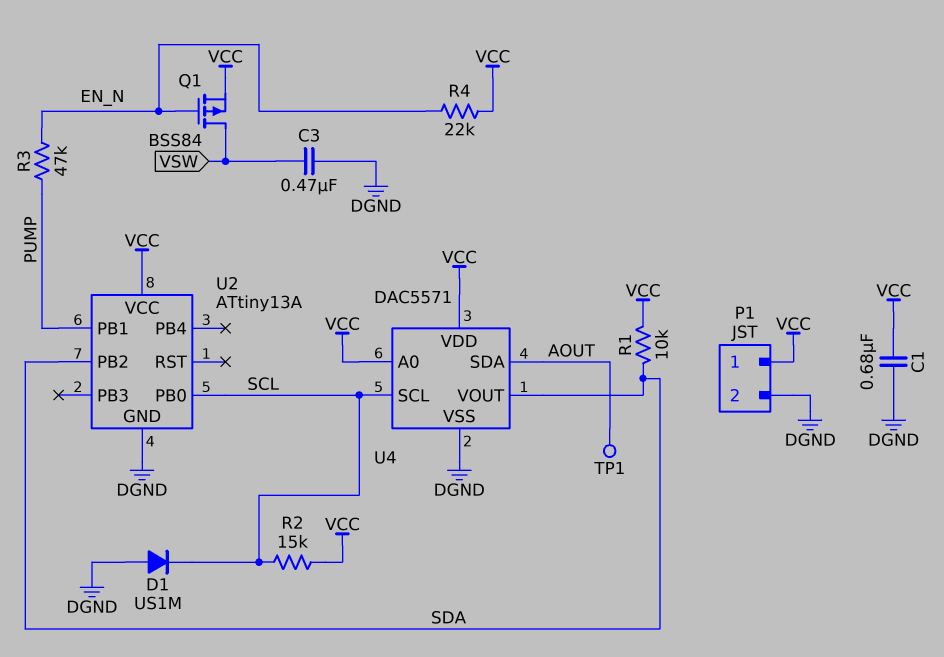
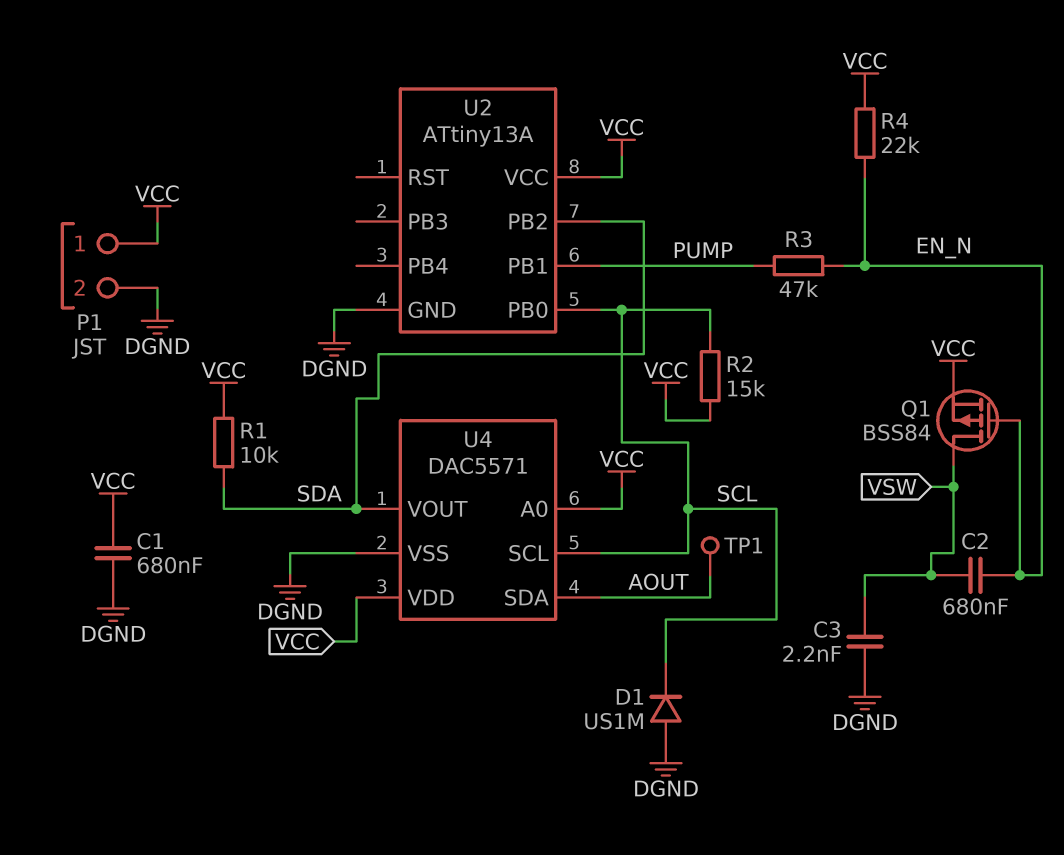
C2: none -> 680nF (EN_N, VSW)
C3: 470nF (DGND, VSW) -> 2.2nF (DGND, VSW)

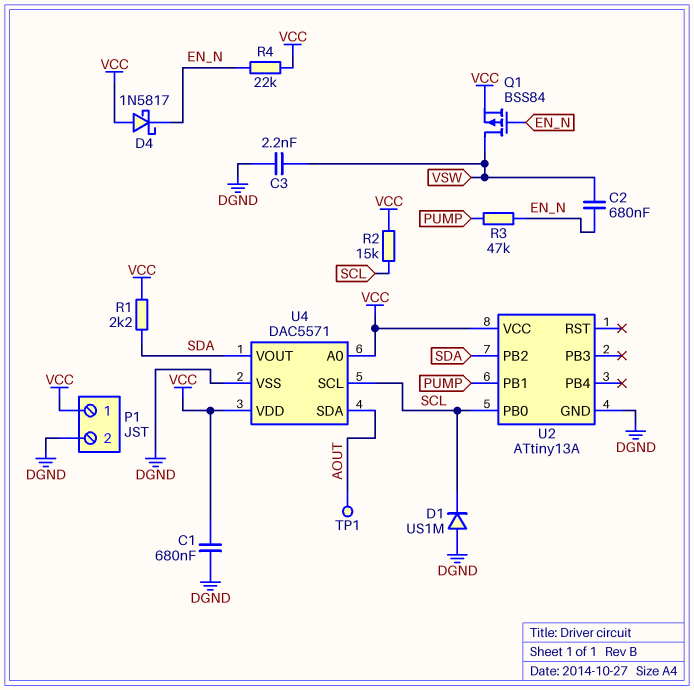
D4: none -> schottky 1N5817 (A VCC, K EN_N)
R1: 10k (SDA, VCC) -> 2.2k (SDA, VCC)

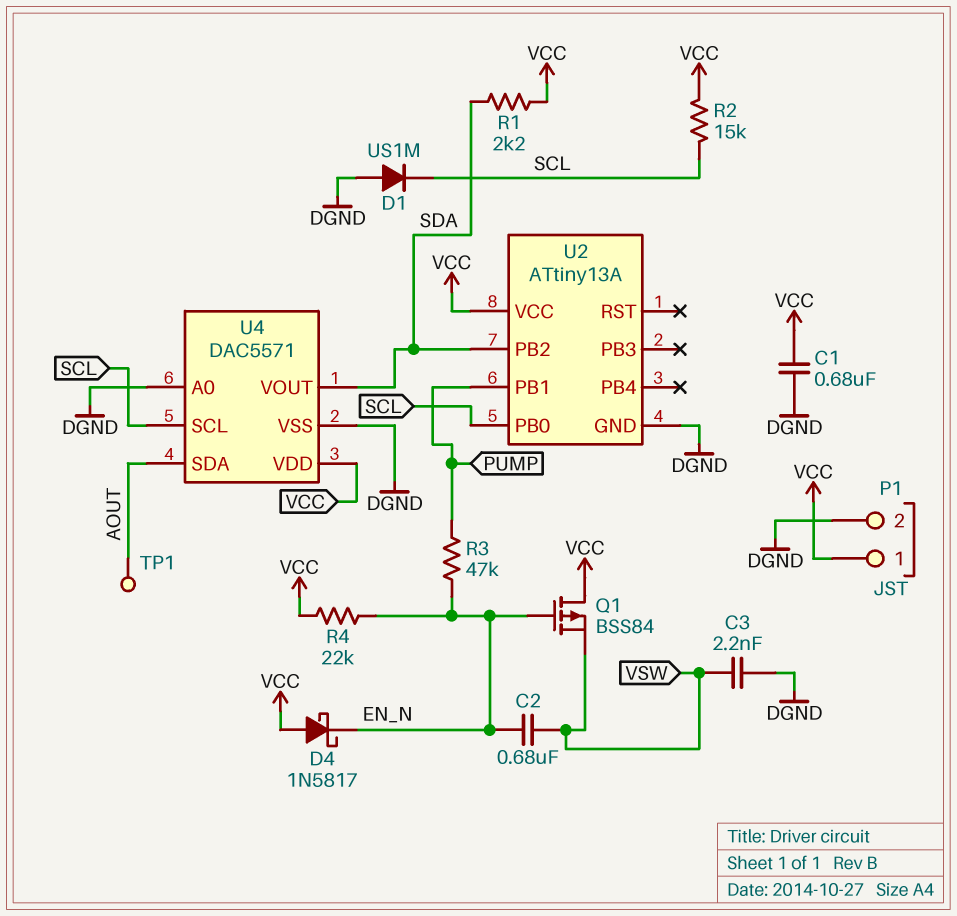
Q1: PMOS BSS84 (G EN_N, D VSW, S VCC) -> PMOS BSS84 (G EN_N, D VCC, S VSW)
U4 pin A0: VCC -> DGND

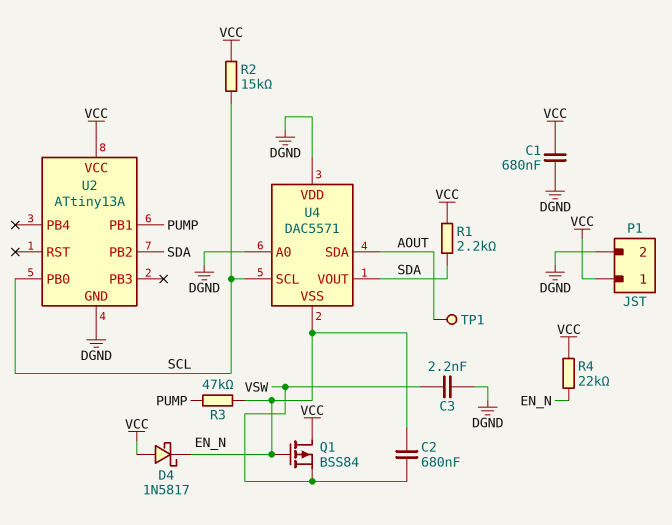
D1: diode US1M (A DGND, K SCL) -> none
U4 pin VDD: VCC -> DGND
U4 pin VSS: DGND -> EN_N

